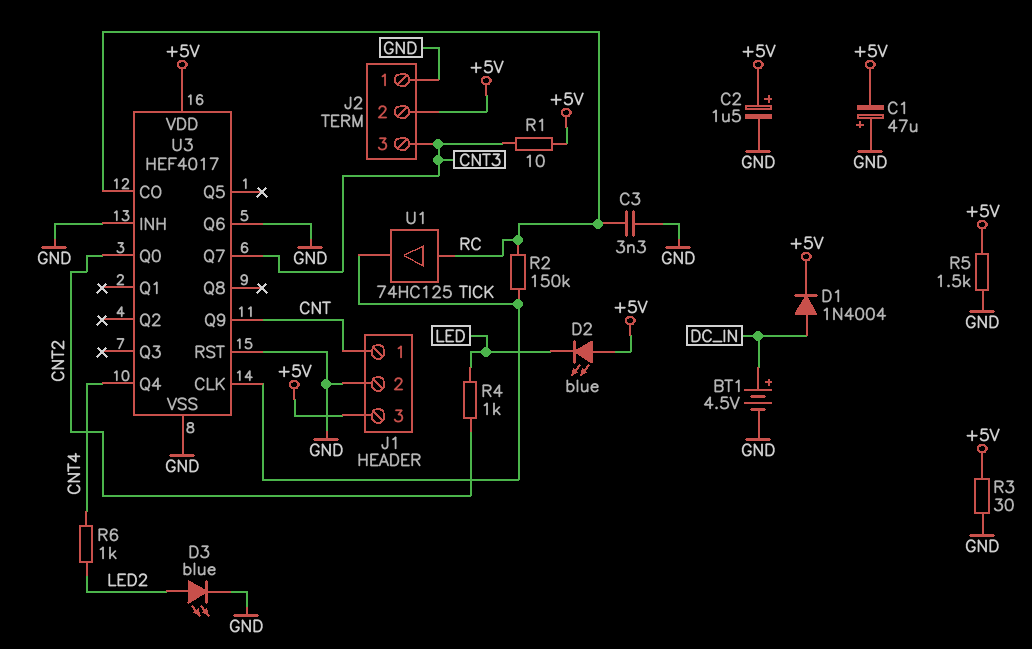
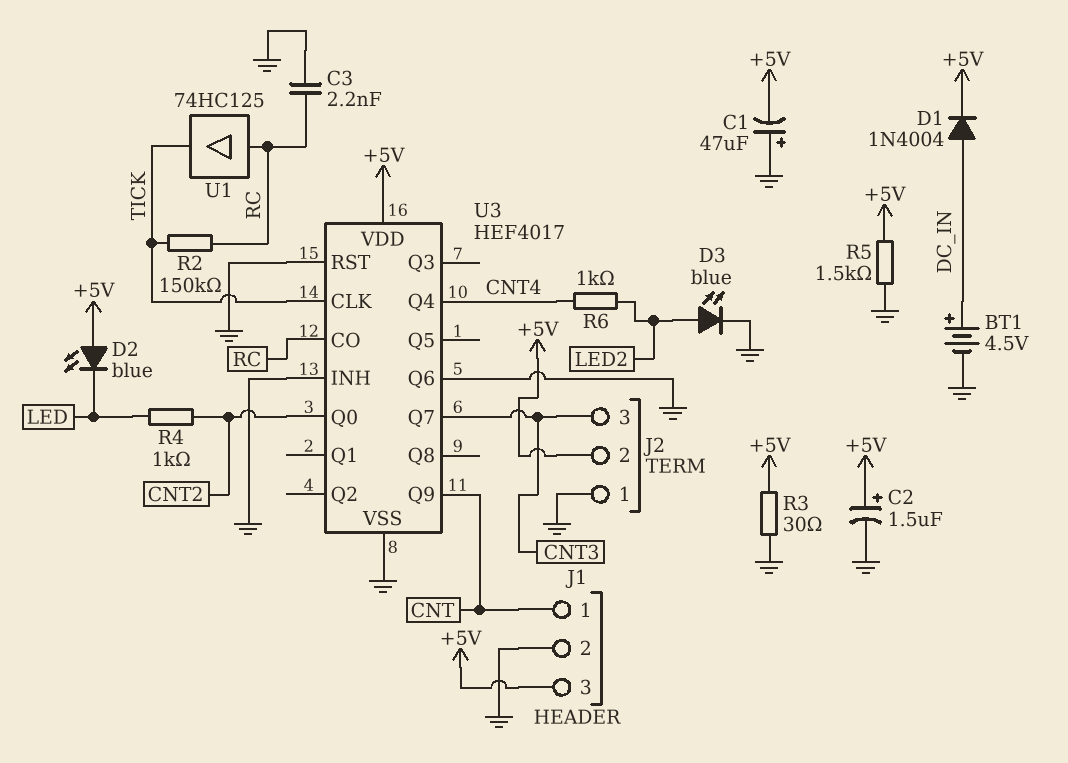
C3: 3.3nF (GND, RC) -> 2.2nF (GND, RC)
R1: 10 (+5V, CNT3) -> none

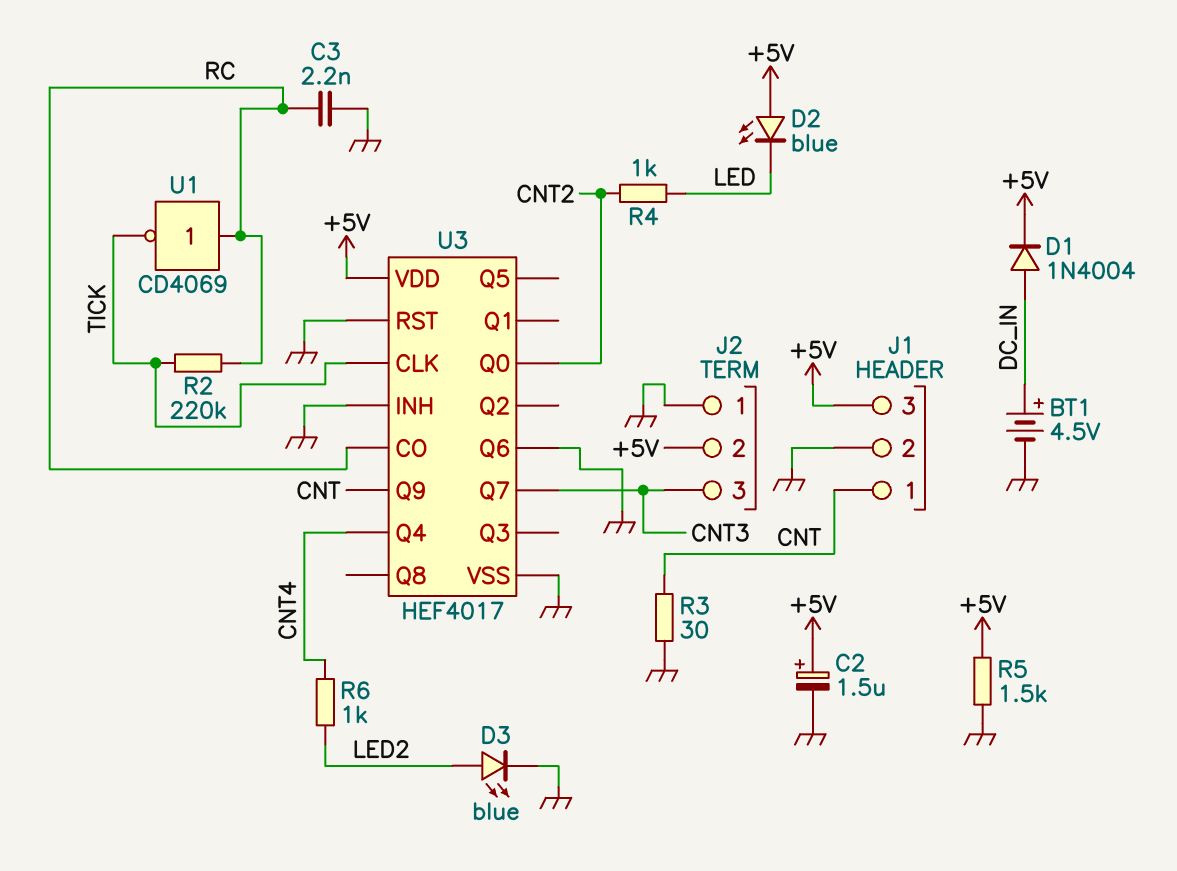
C1: 47uF (plus GND, minus +5V) -> none
R2: 150k (RC, TICK) -> 220k (RC, TICK)
R3: 30 (+5V, GND) -> 30 (CNT, GND)
U1: buffer 74HC125 (in RC, out TICK) -> NOT CD4069 (in RC, out TICK)

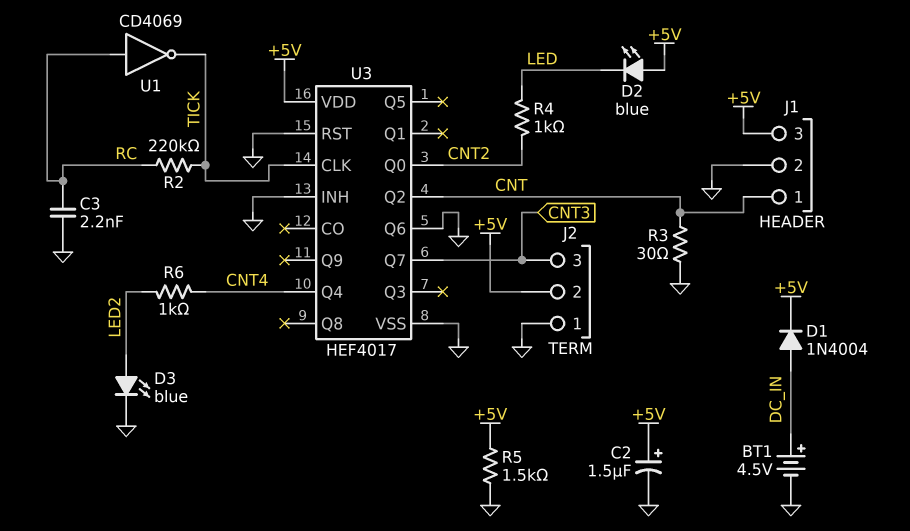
U3 pin CO: RC -> none
U3 pin Q2: none -> CNT
U3 pin Q9: CNT -> none

